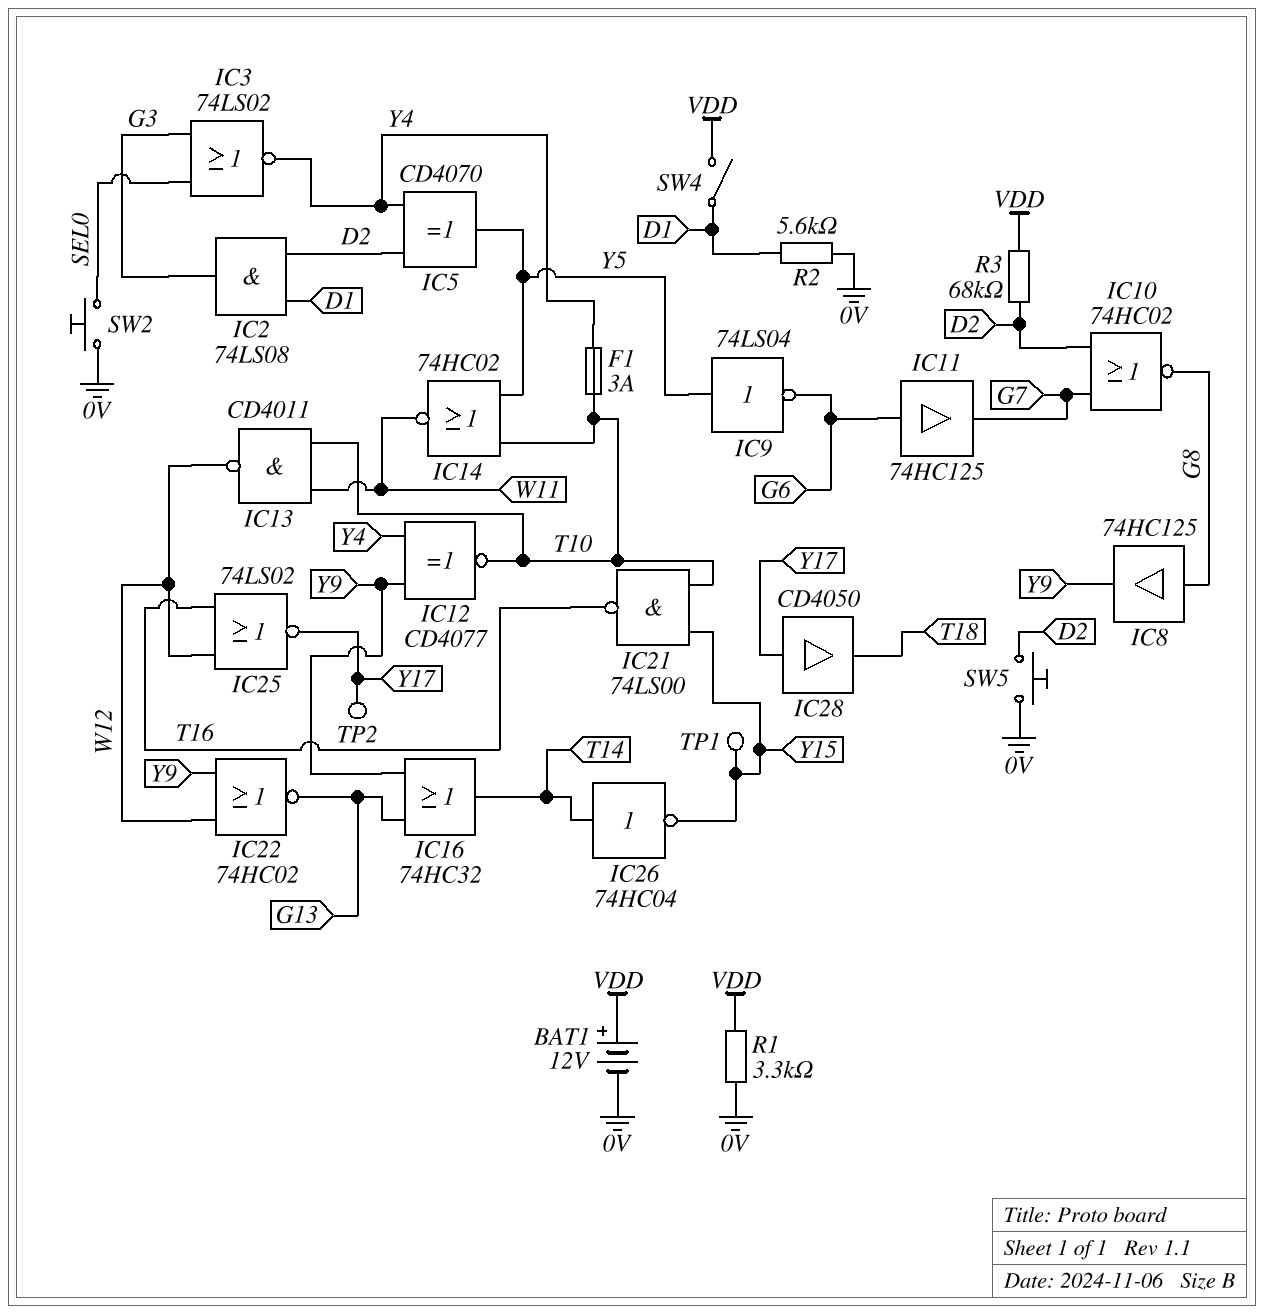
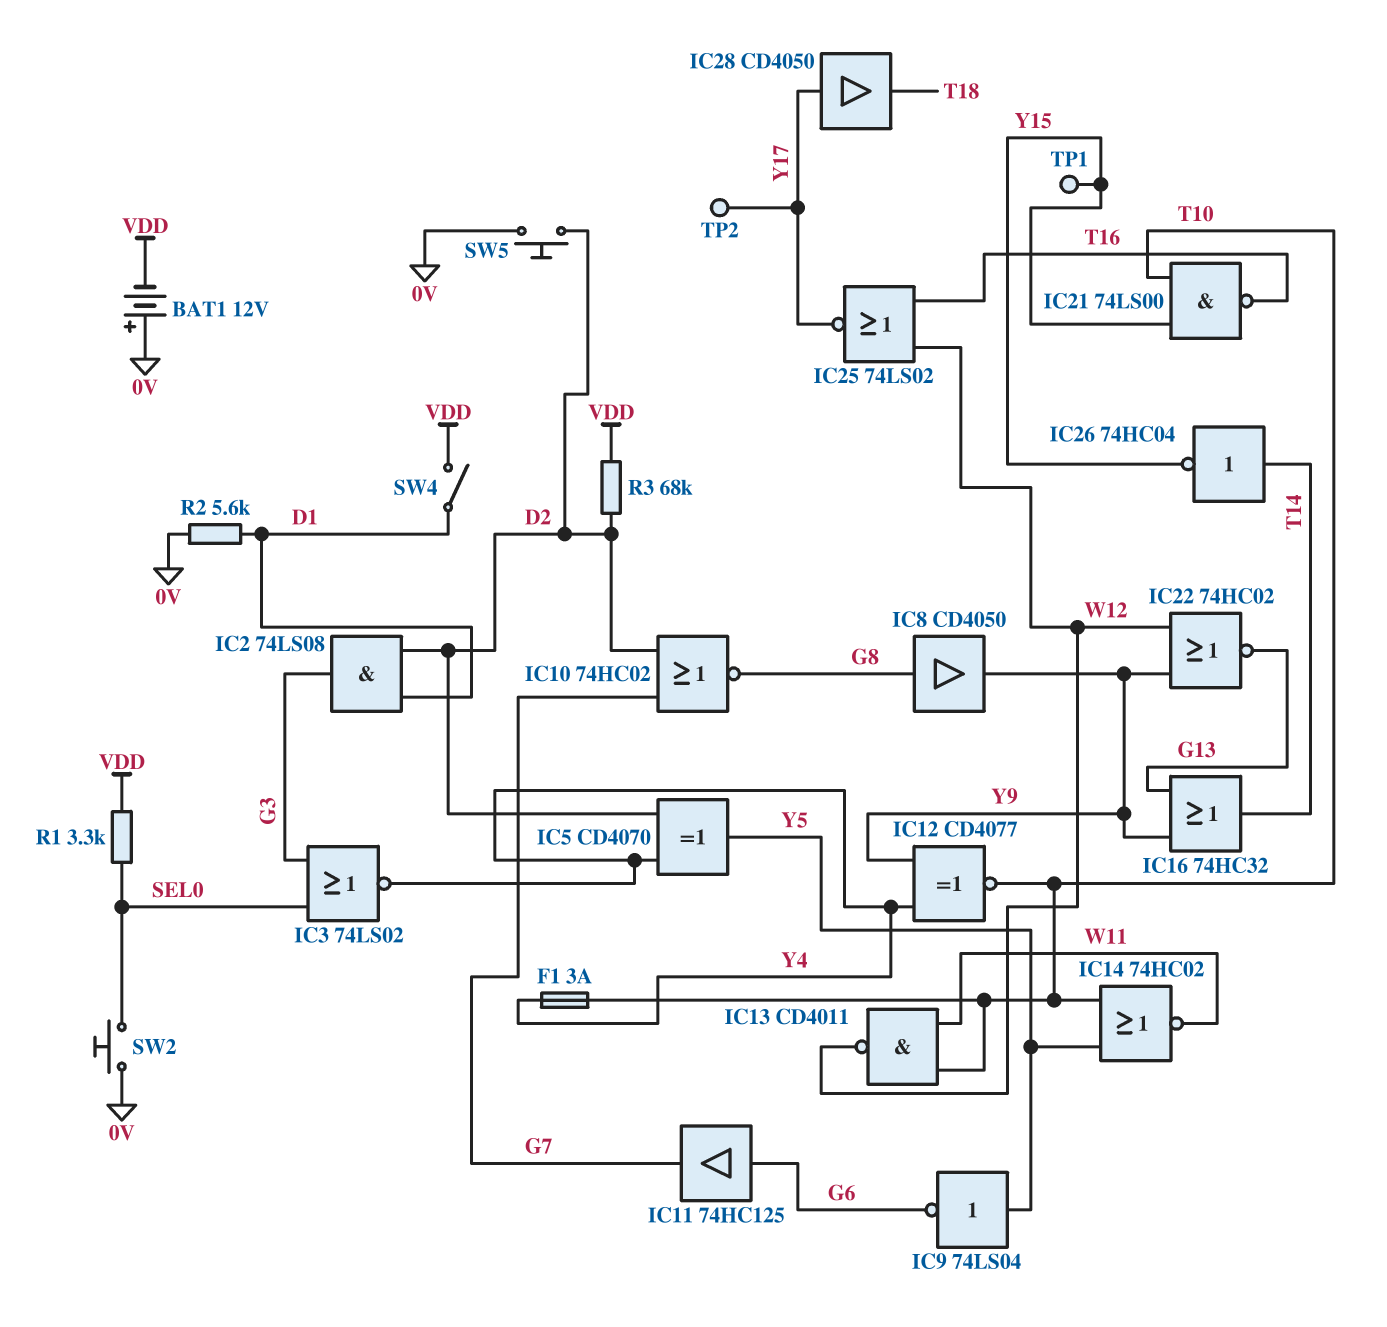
BAT1: 12V (plus VDD, minus 0V) -> 12V (plus 0V, minus VDD)
IC8: buffer 74HC125 (in G8, out Y9) -> buffer CD4050 (in G8, out Y9)
R1: 3.3k (0V, VDD) -> 3.3k (SEL0, VDD)

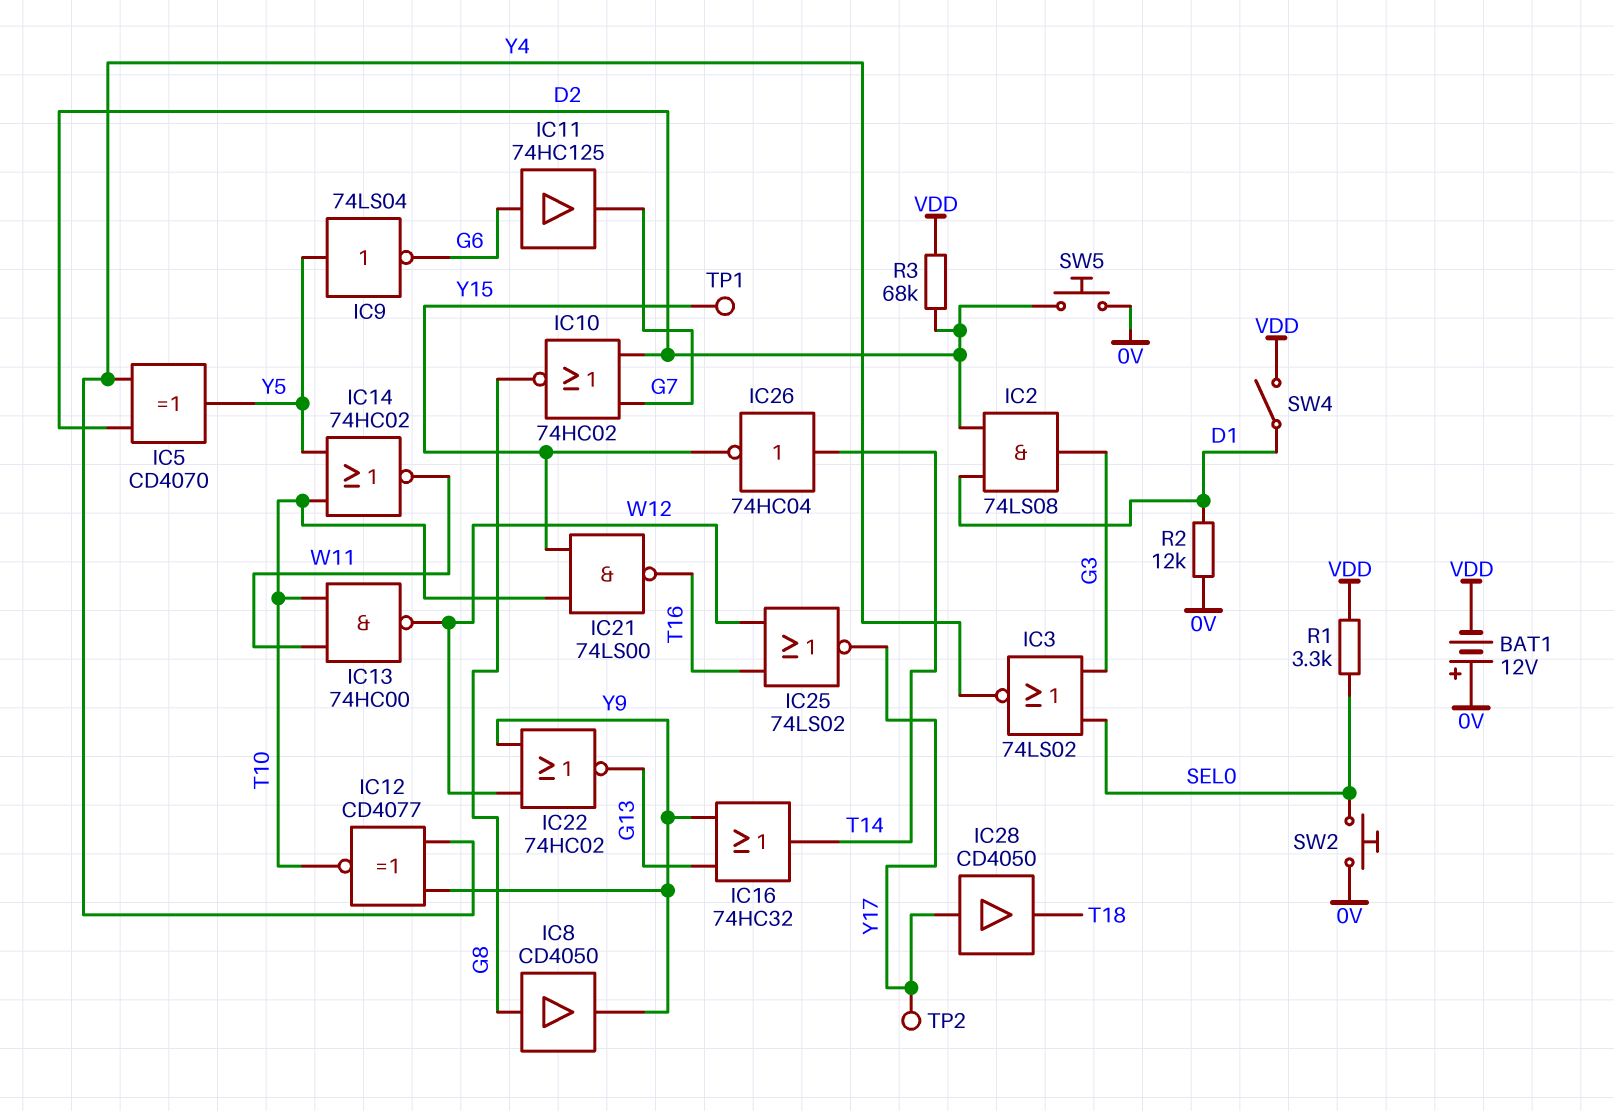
F1: 3A (T10, Y4) -> none
IC13: NAND CD4011 (in T10, in W11, out W12) -> NAND 74HC00 (in T10, in W11, out W12)
R2: 5.6k (0V, D1) -> 12k (0V, D1)

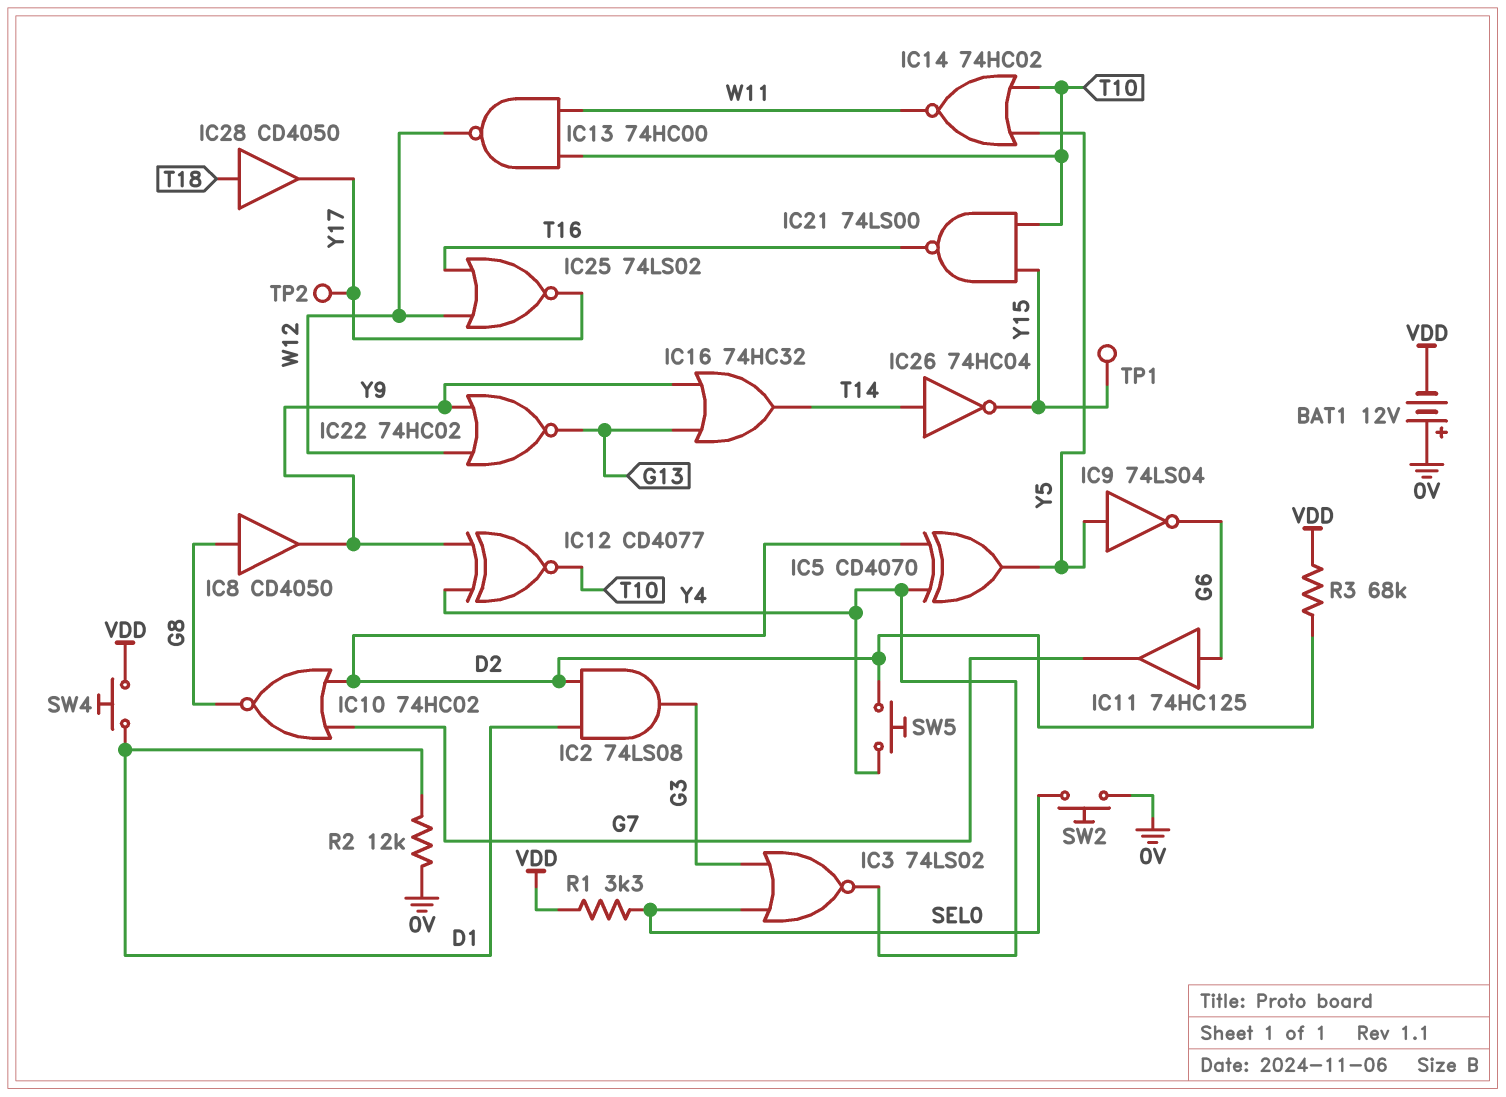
IC28: buffer CD4050 (in Y17, out T18) -> buffer CD4050 (in T18, out Y17)
SW4: switch (D1, VDD) -> button (D1, VDD)
SW5: button (0V, D2) -> button (D2, Y4)

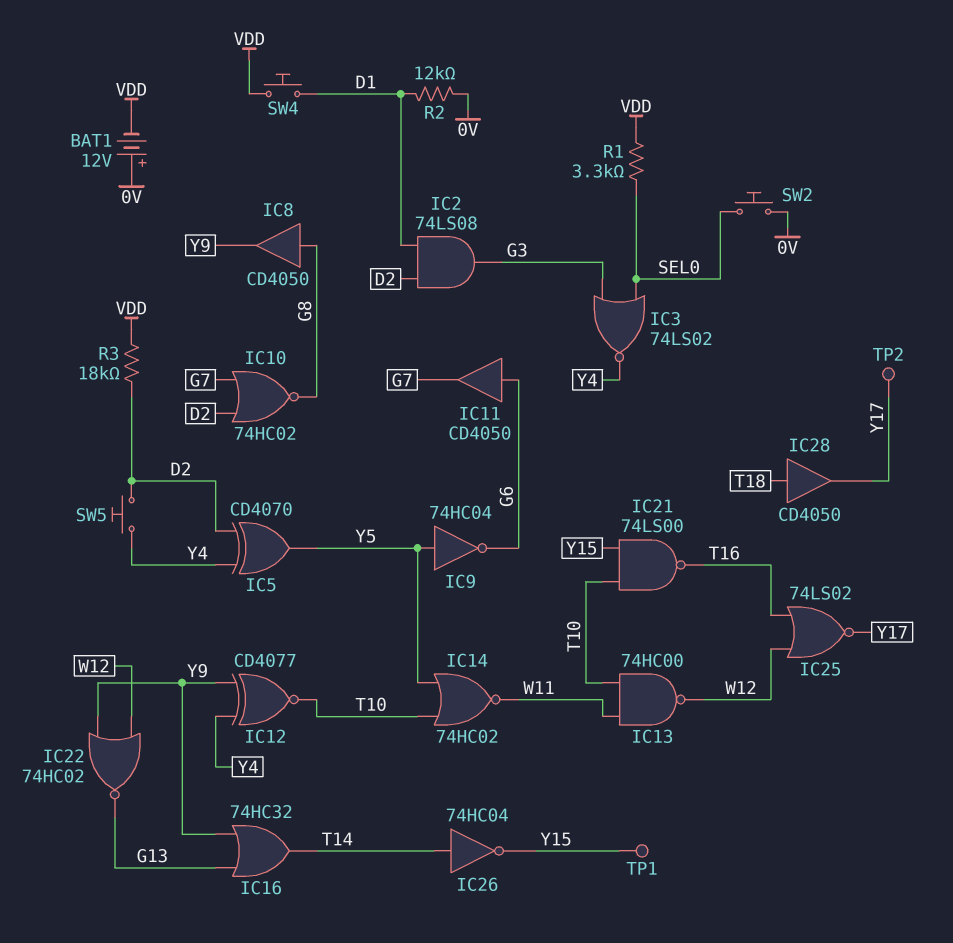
IC9: NOT 74LS04 (in Y5, out G6) -> NOT 74HC04 (in Y5, out G6)
IC11: buffer 74HC125 (in G6, out G7) -> buffer CD4050 (in G6, out G7)
R3: 68k (D2, VDD) -> 18k (D2, VDD)

